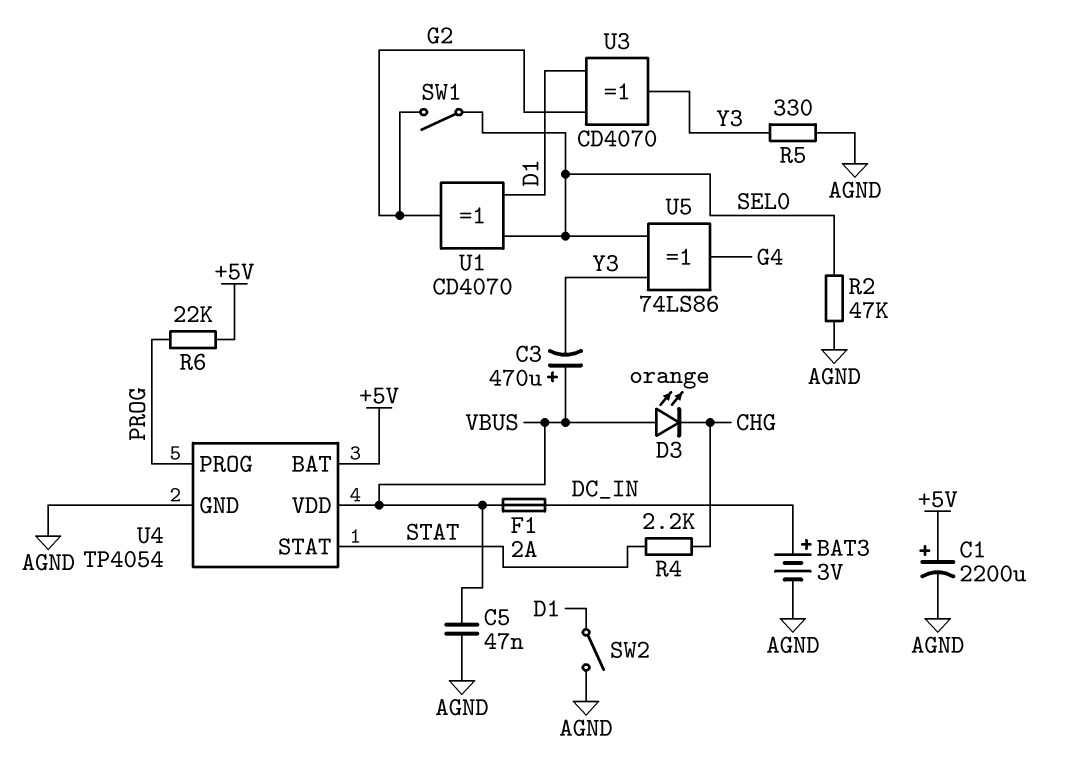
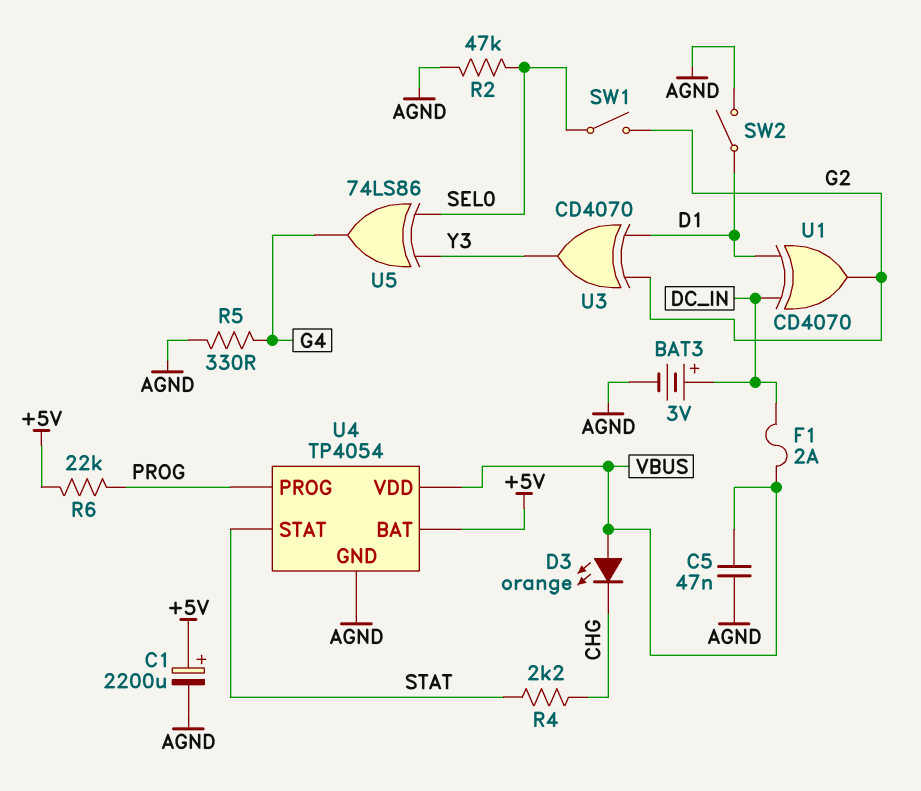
C3: 470uF (plus VBUS, minus Y3) -> none
R5: 330 (AGND, Y3) -> 330 (AGND, G4)
U1: XOR CD4070 (in D1, in SEL0, out G2) -> XOR CD4070 (in D1, in DC_IN, out G2)

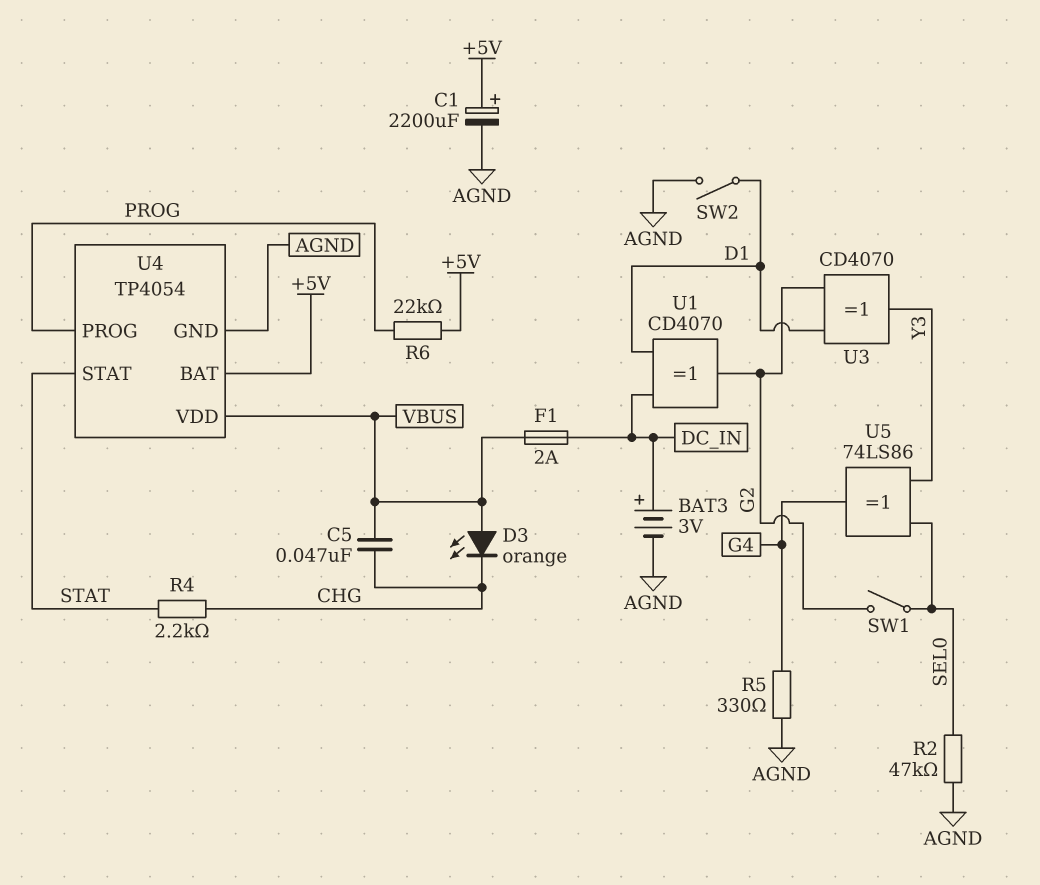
C5: 47nF (AGND, VBUS) -> 47nF (CHG, VBUS)

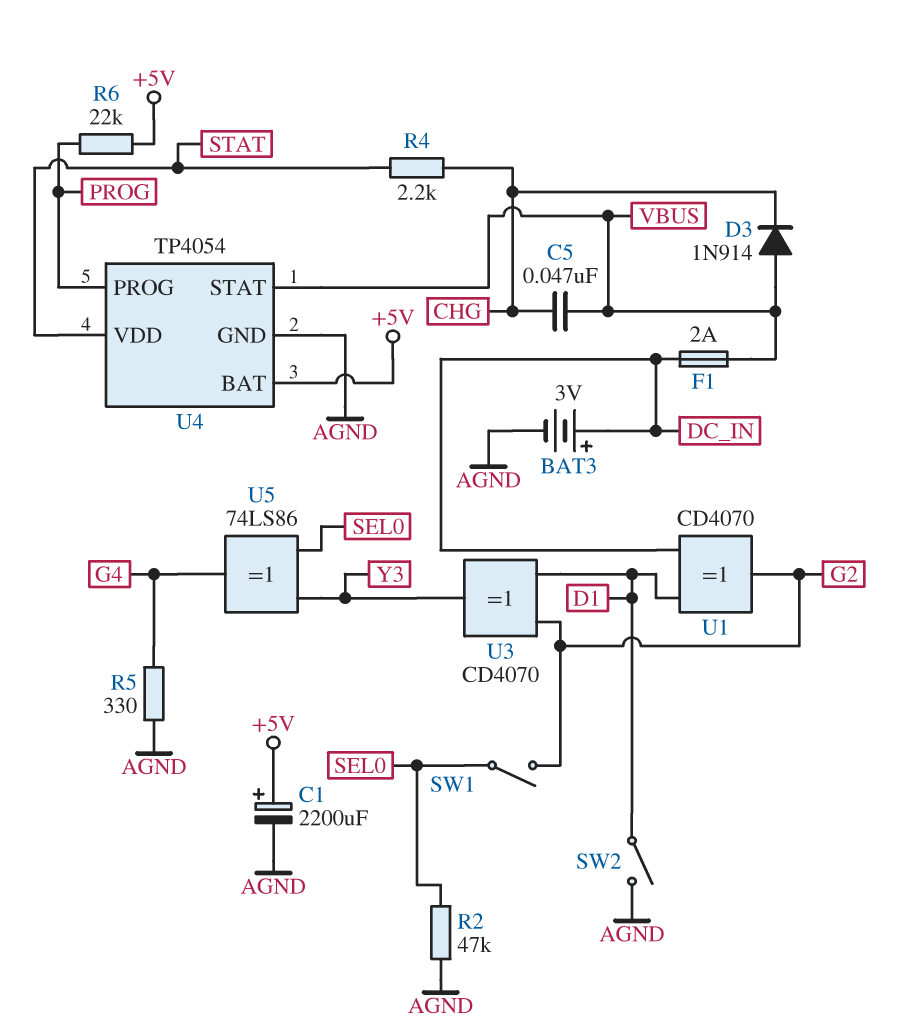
D3: LED orange (A VBUS, K CHG) -> diode 1N914 (A VBUS, K CHG)
U4 pin STAT: STAT -> VBUS
U4 pin VDD: VBUS -> STAT

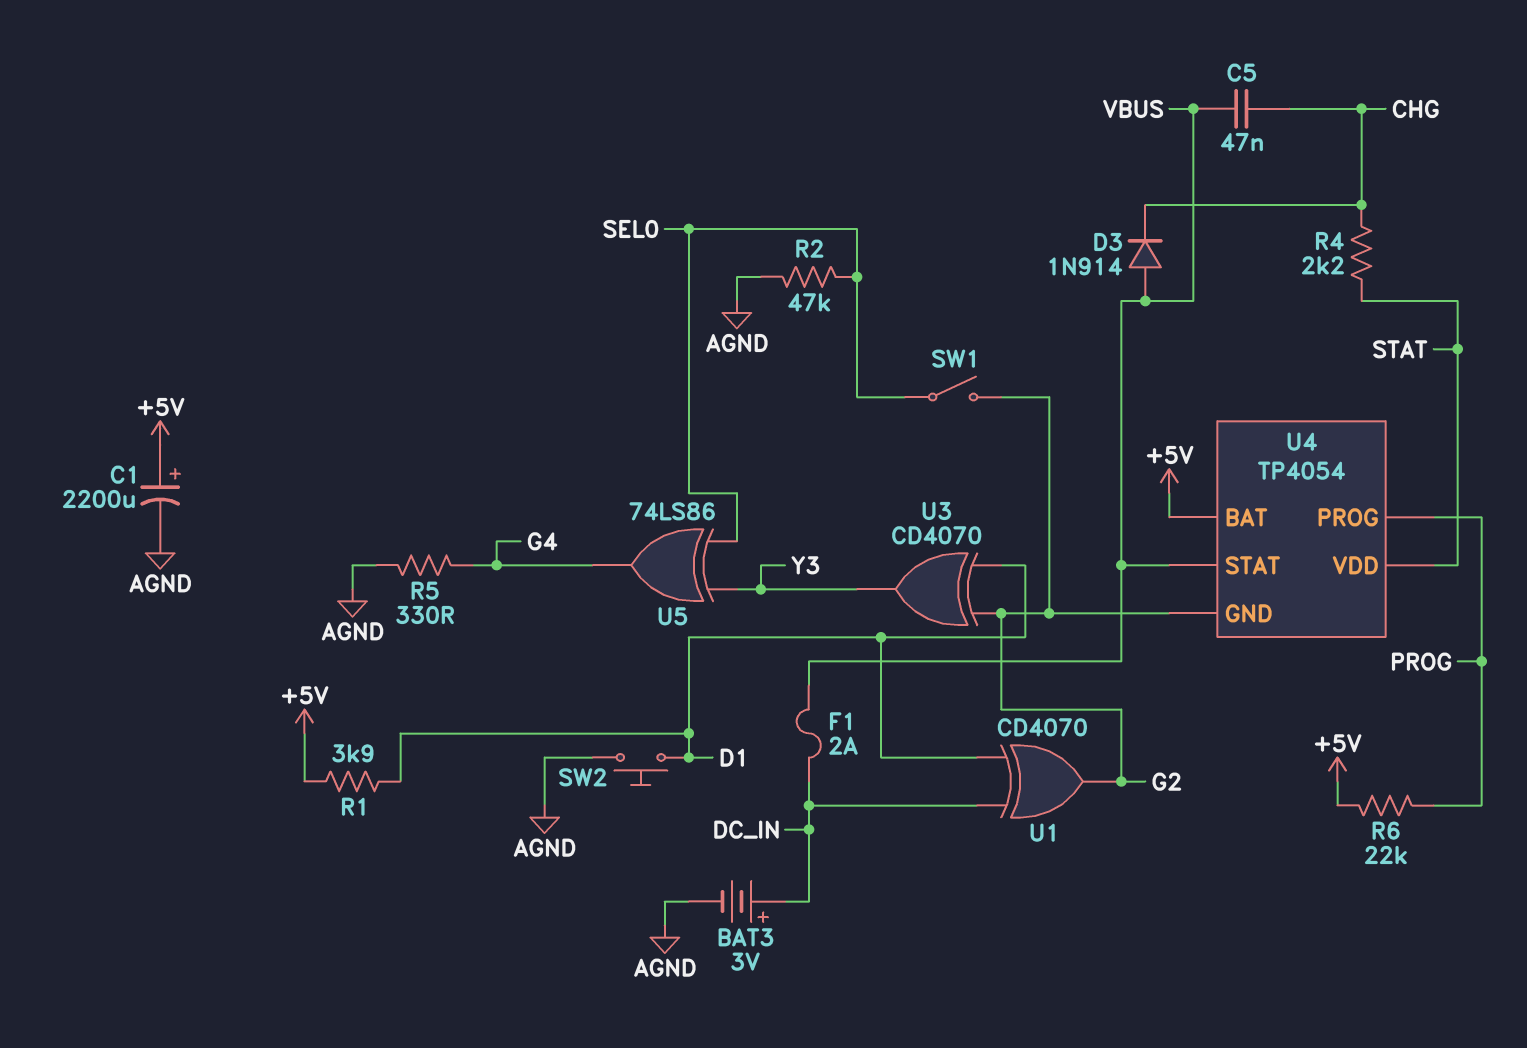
R1: none -> 3.9k (+5V, D1)
SW2: switch (AGND, D1) -> button (AGND, D1)
U4 pin GND: AGND -> G2

